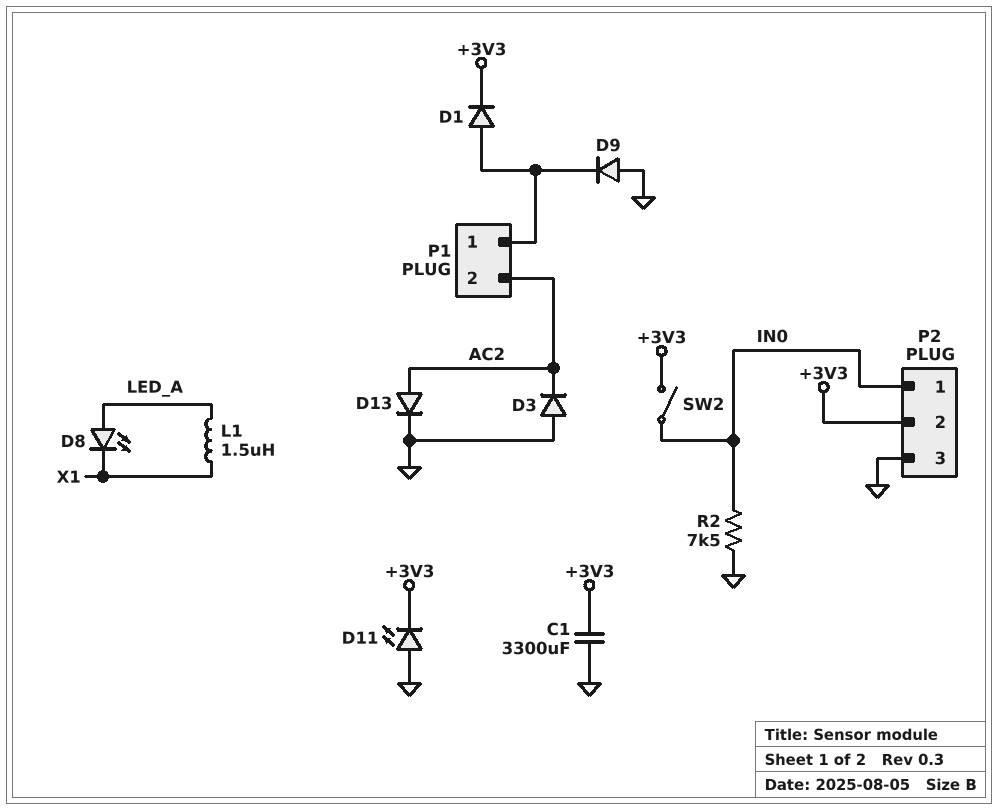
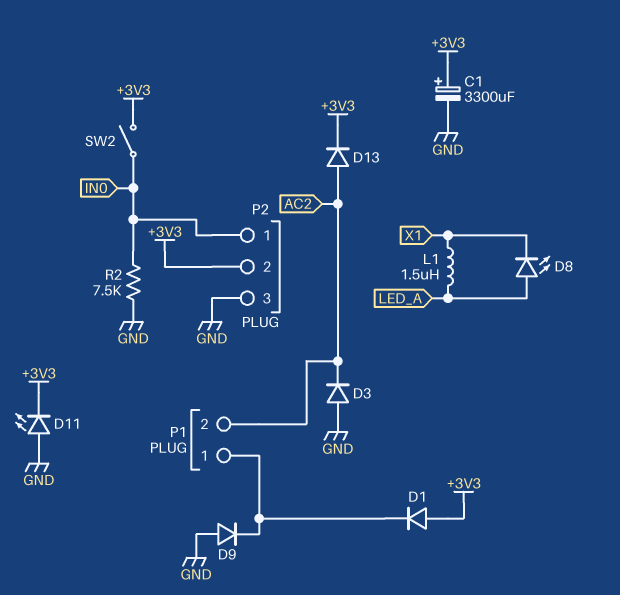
C1: 3300uF (+3V3, GND) -> 3300uF (plus +3V3, minus GND)
D1: diode (A P1/1, K +3V3) -> diode (A +3V3, K P1/1)
D13: diode (A AC2, K GND) -> diode (A AC2, K +3V3)

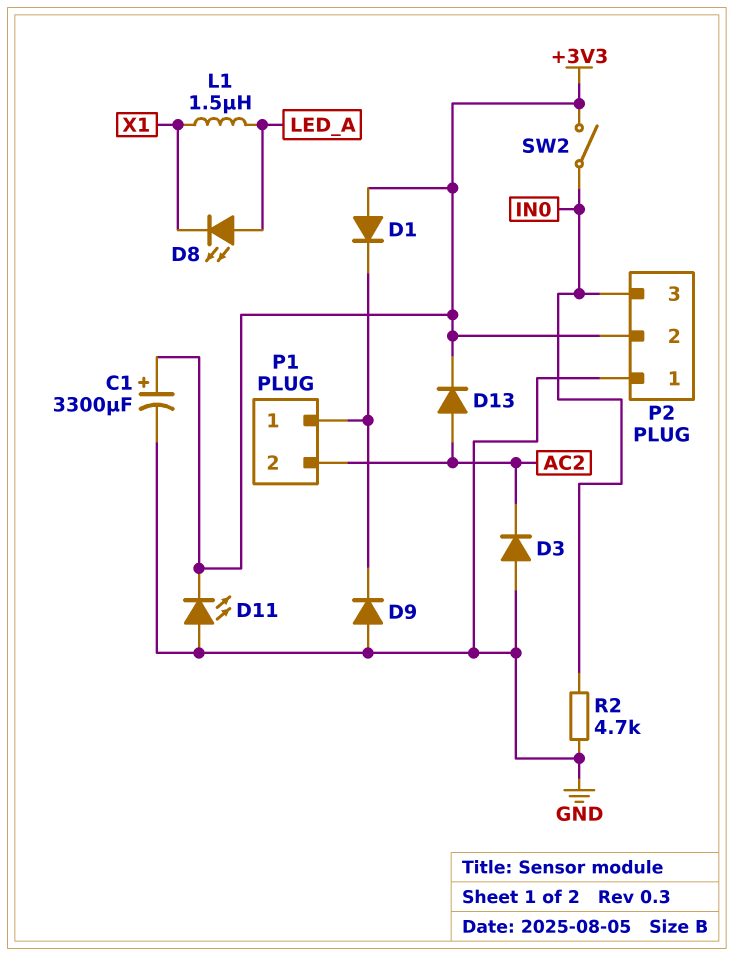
P2 pin 1: IN0 -> GND
P2 pin 3: GND -> IN0
R2: 7.5k (GND, IN0) -> 4.7k (GND, IN0)

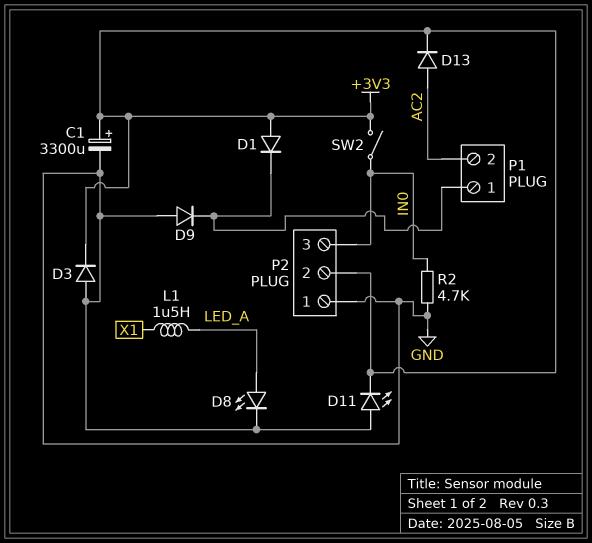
D3: diode (A GND, K AC2) -> diode (A GND, K +3V3)
D8: LED (A LED_A, K X1) -> LED (A LED_A, K GND)

